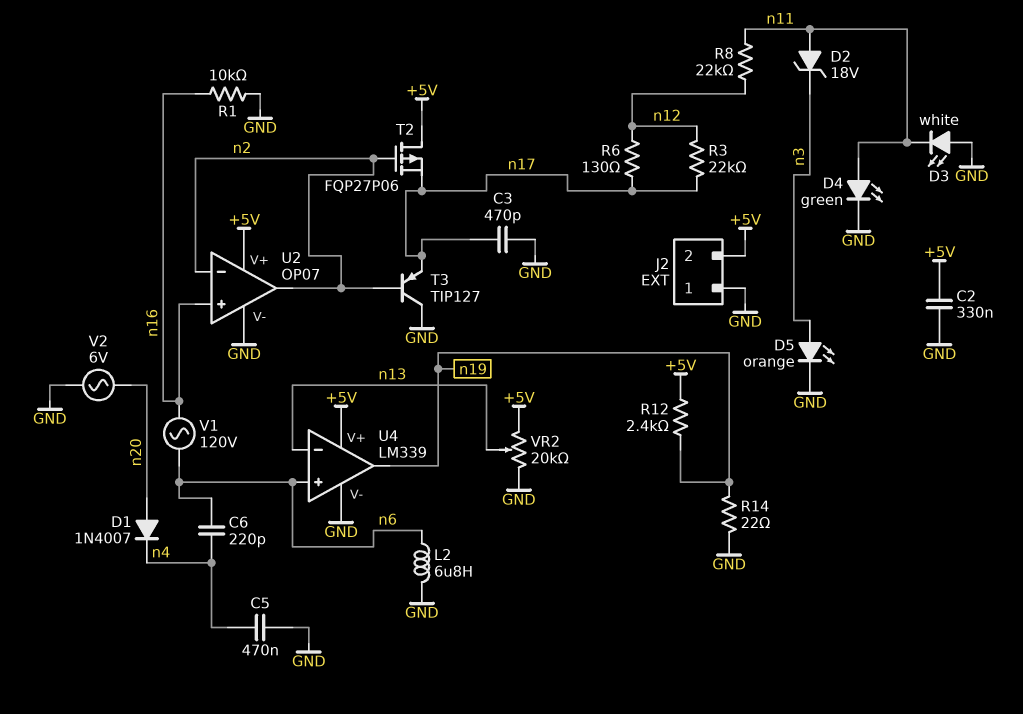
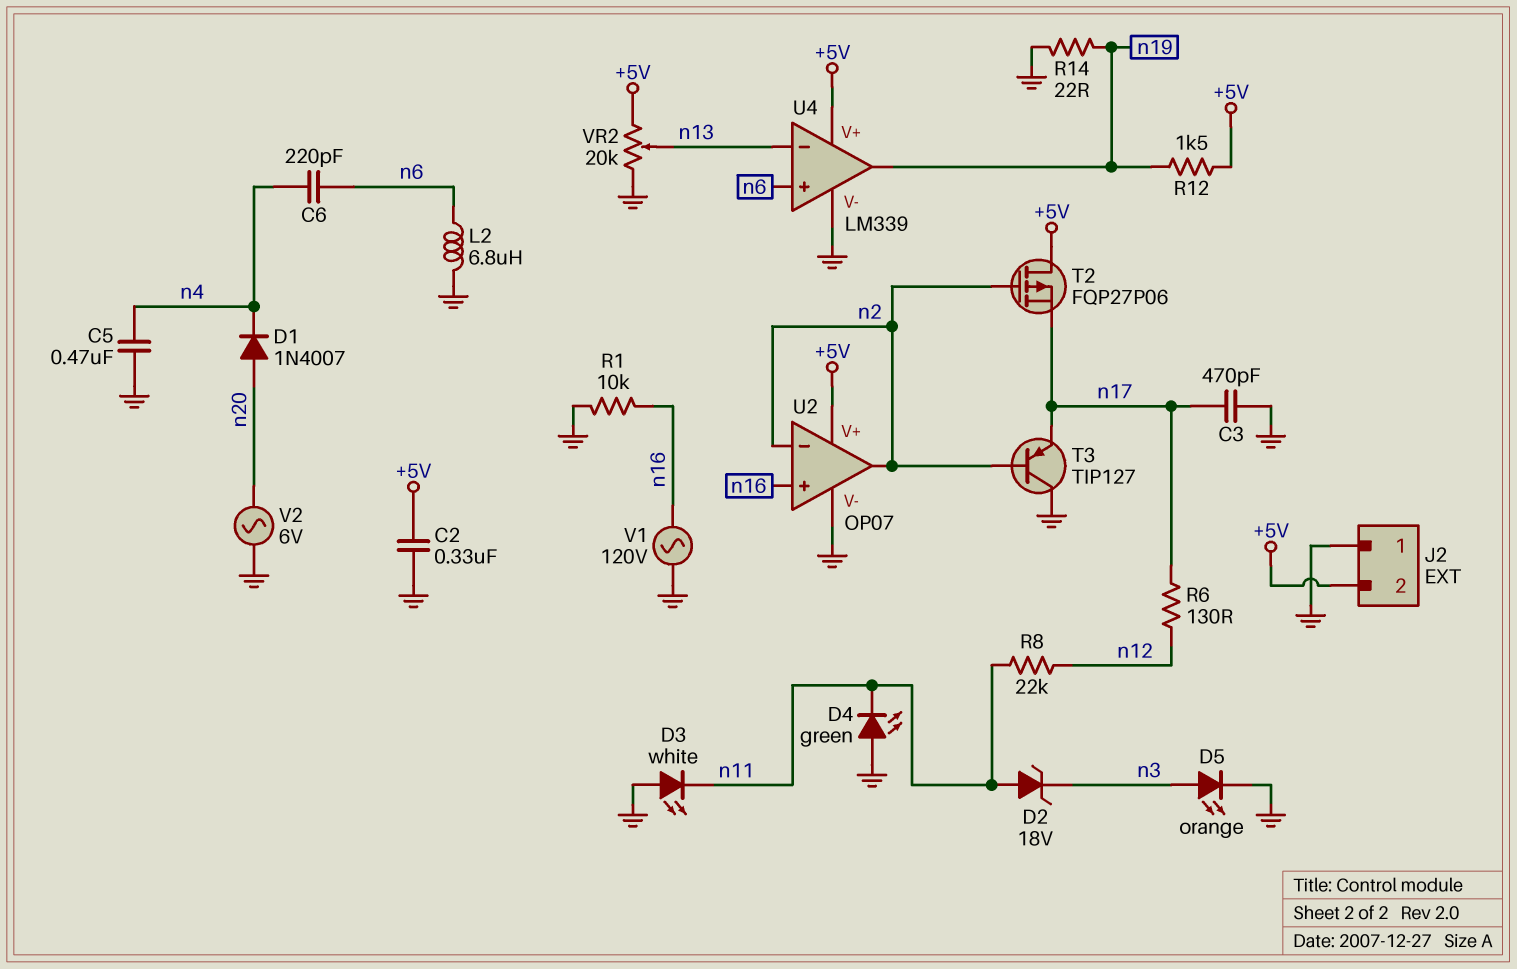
D4: LED green (A n11, K GND) -> LED green (A GND, K n11)
R3: 22k (n12, n17) -> none
R12: 2.4k (+5V, n19) -> 1.5k (+5V, n19)
V1: AC 120V (n6, n16) -> AC 120V (GND, n16)

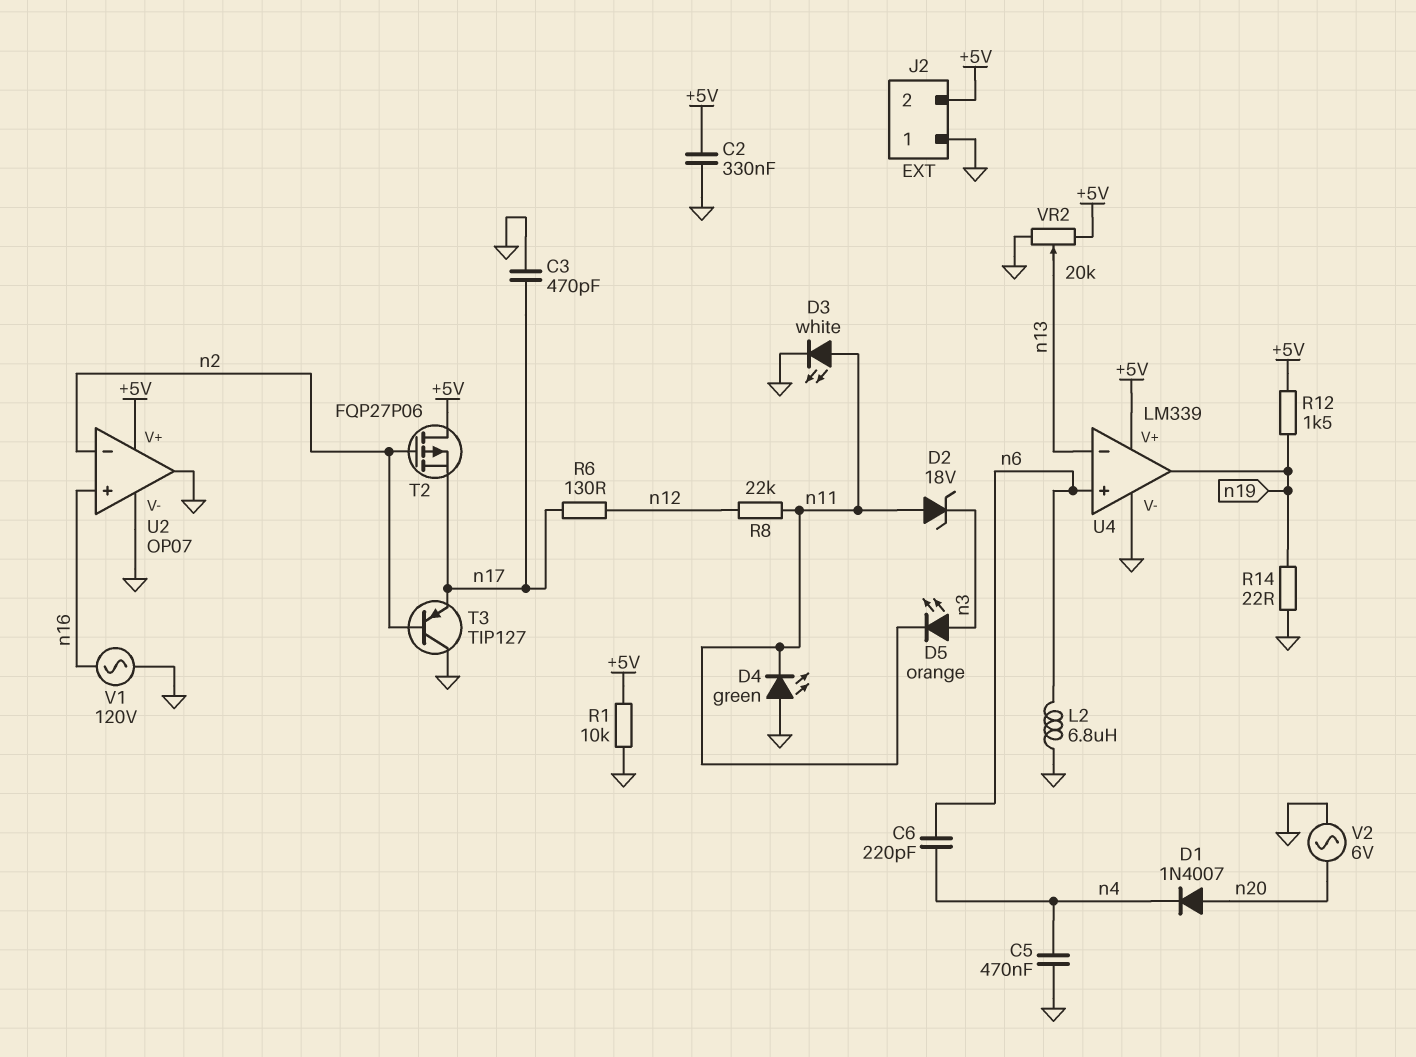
D3: LED white (A GND, K n11) -> LED white (A n11, K GND)
D5: LED orange (A n3, K GND) -> LED orange (A n3, K n11)
R1: 10k (GND, n16) -> 10k (+5V, GND)
U2 pin out: n2 -> GND

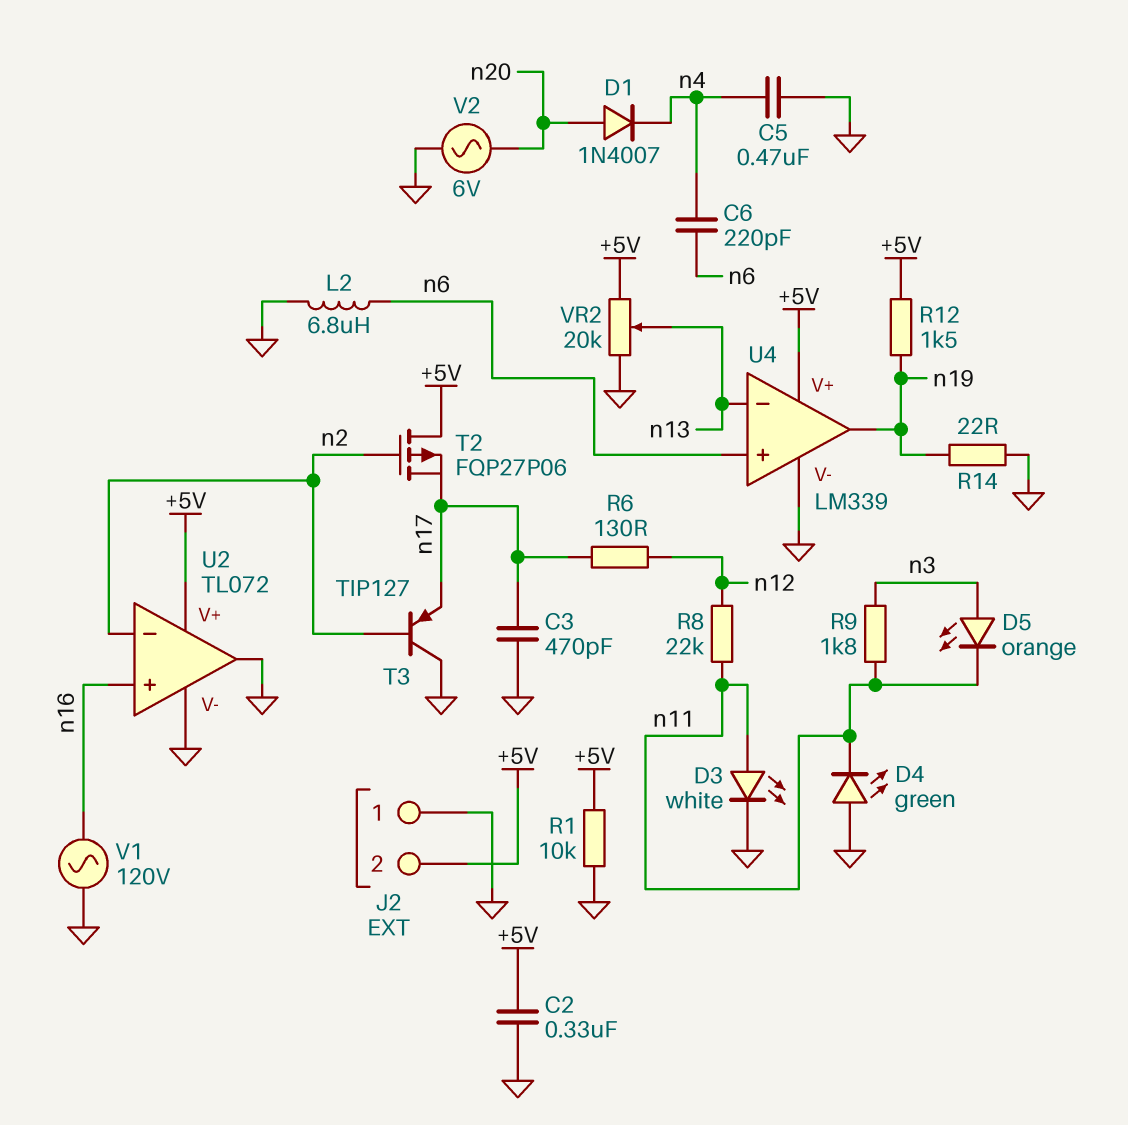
D2: zener 18V (A n11, K n3) -> none
R9: none -> 1.8k (n3, n11)
U2: OP07 -> TL072

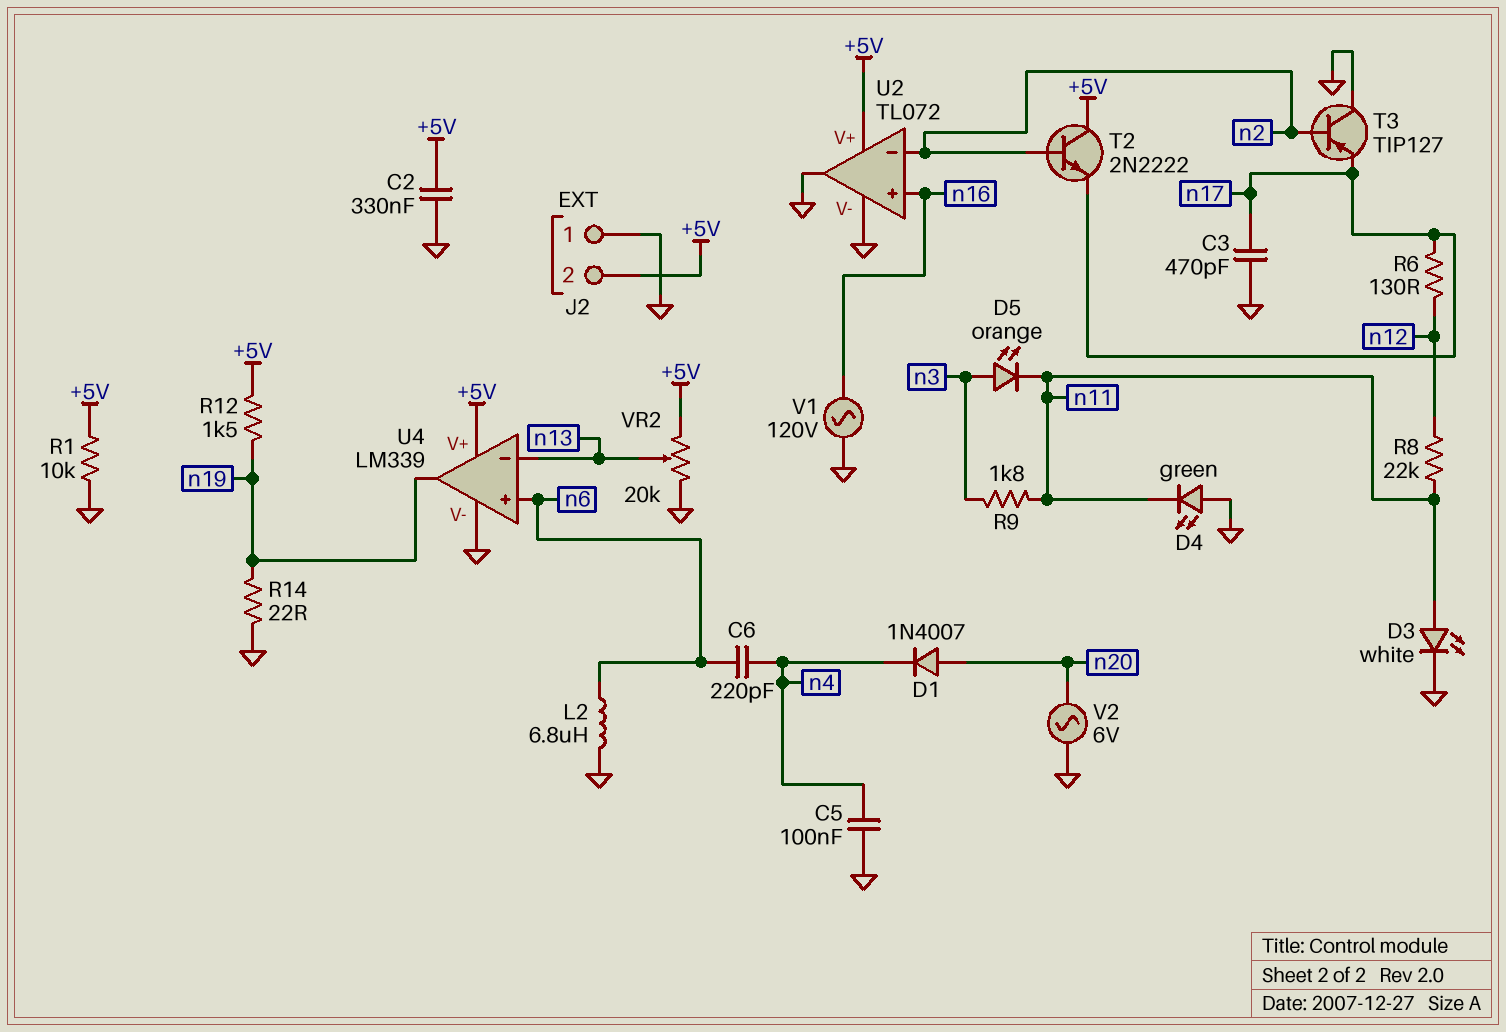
C5: 470nF (GND, n4) -> 100nF (GND, n4)
T2: PMOS FQP27P06 (G n2, D +5V, S n17) -> NPN 2N2222 (B n2, C +5V, E n17)

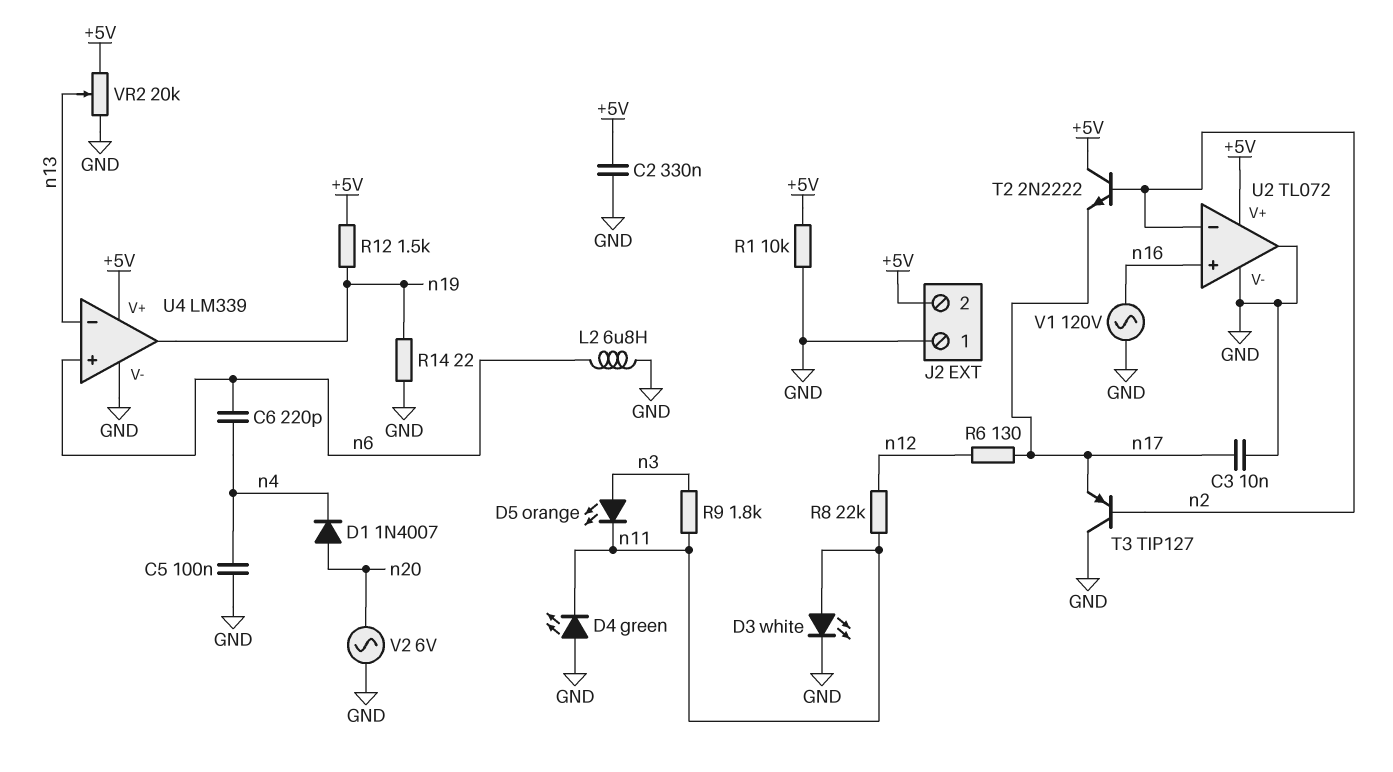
C3: 470pF (GND, n17) -> 10nF (GND, n17)

